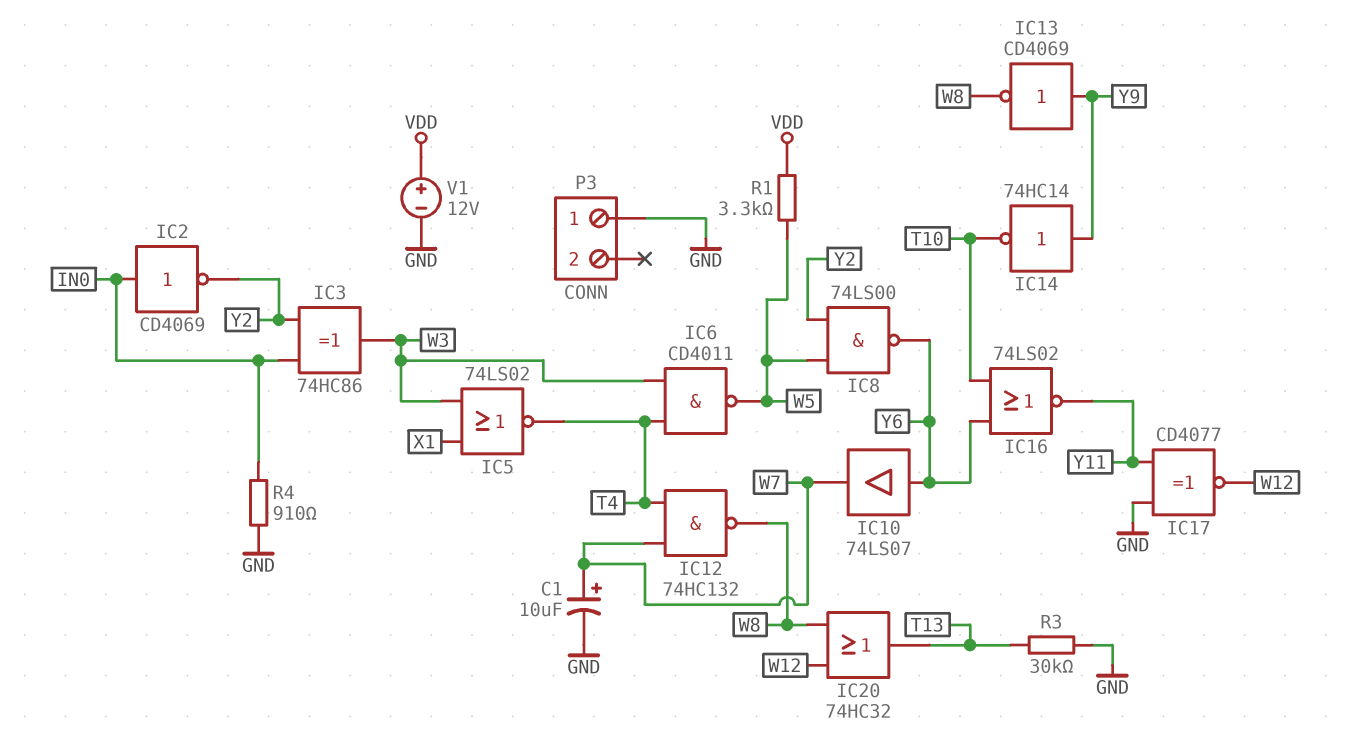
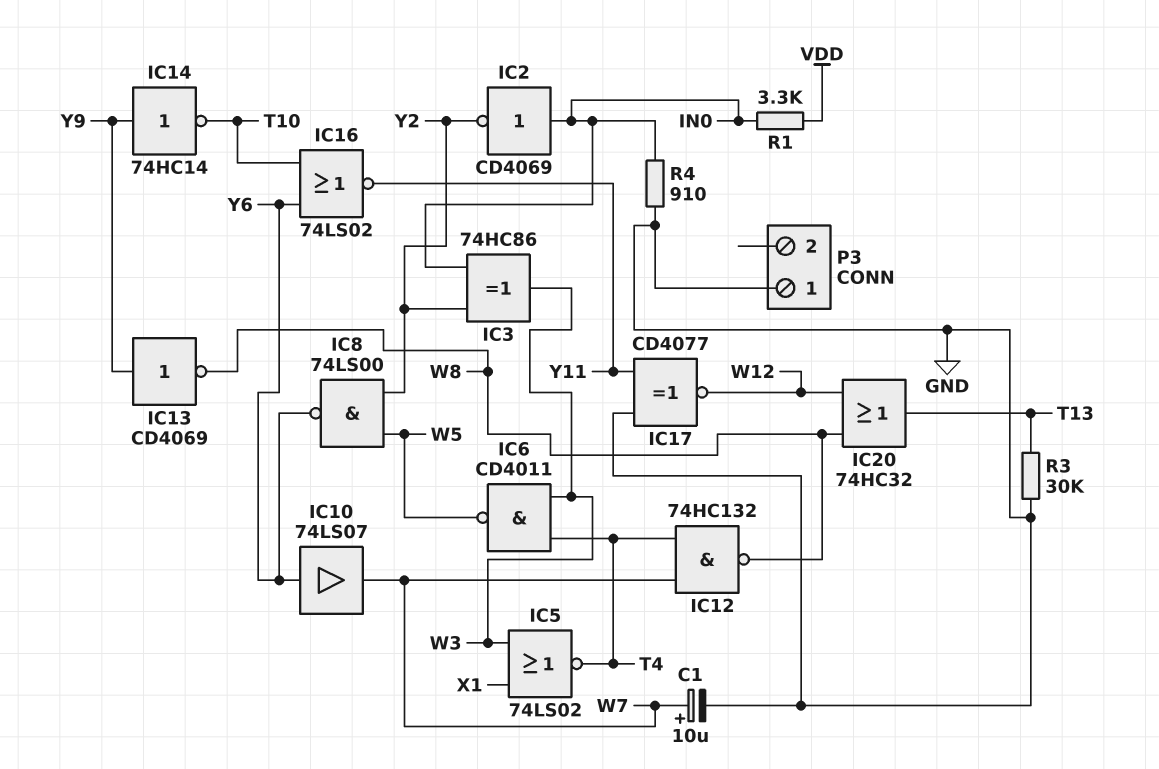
R1: 3.3k (VDD, W5) -> 3.3k (IN0, VDD)
V1: 12V (plus VDD, minus GND) -> none

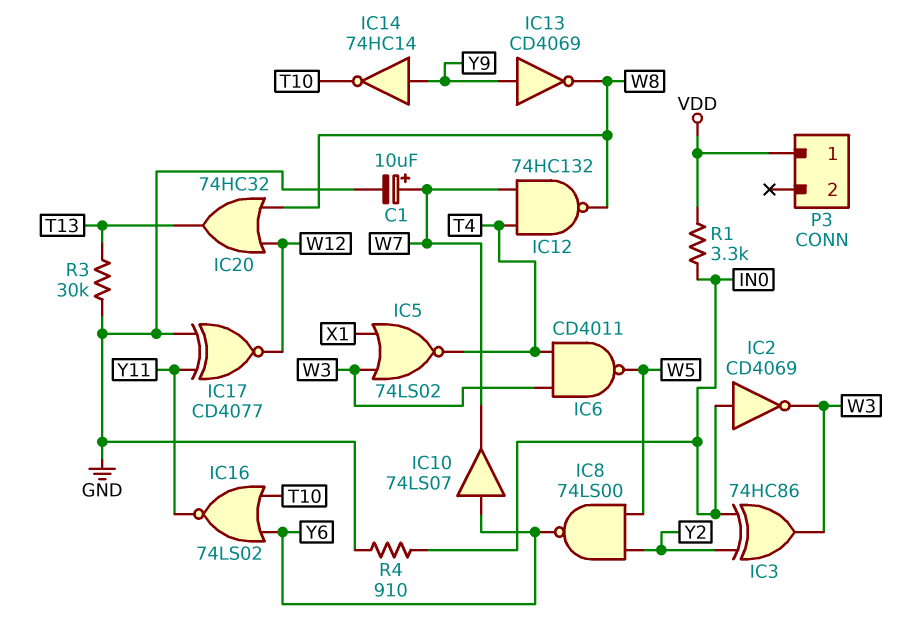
IC2: NOT CD4069 (in IN0, out Y2) -> NOT CD4069 (in IN0, out W3)
P3 pin 1: GND -> VDD

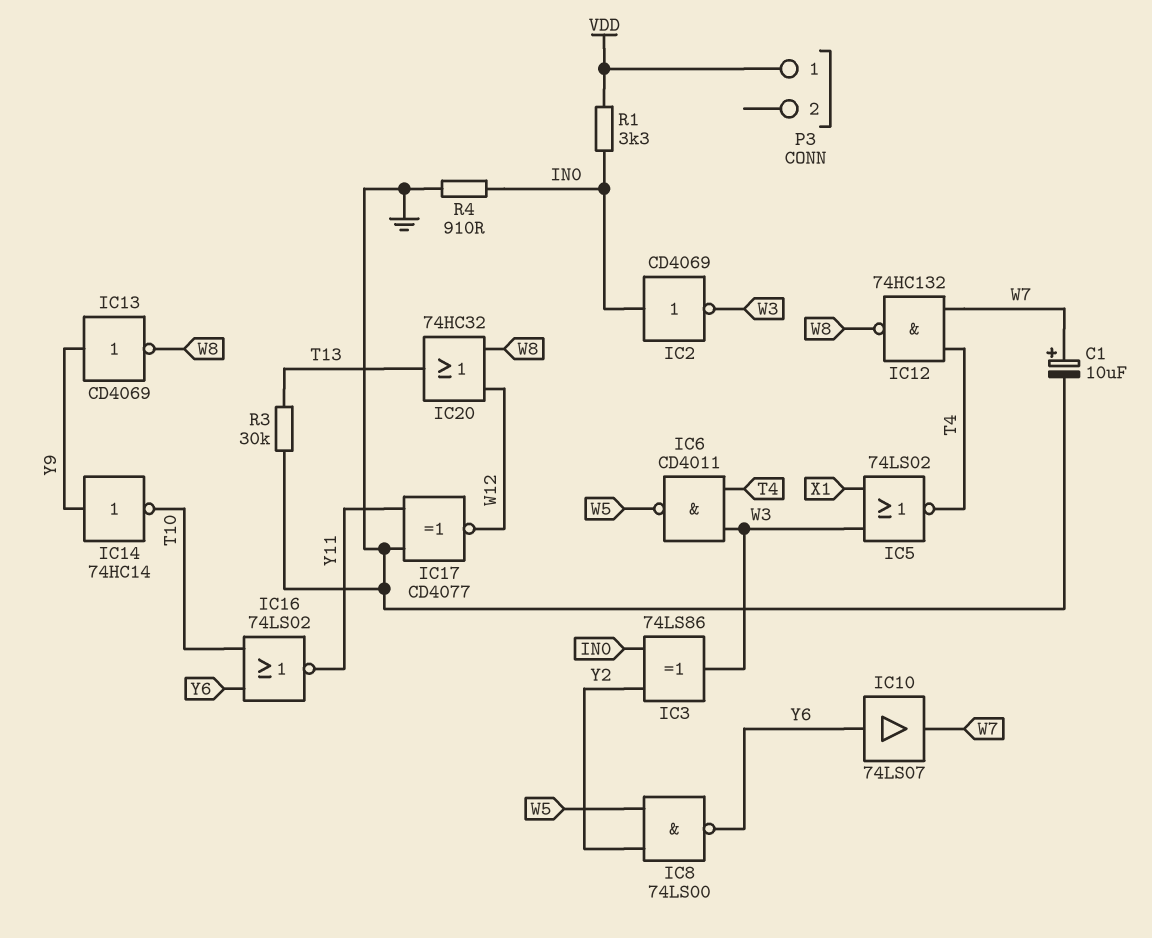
IC3: XOR 74HC86 (in IN0, in Y2, out W3) -> XOR 74LS86 (in IN0, in Y2, out W3)

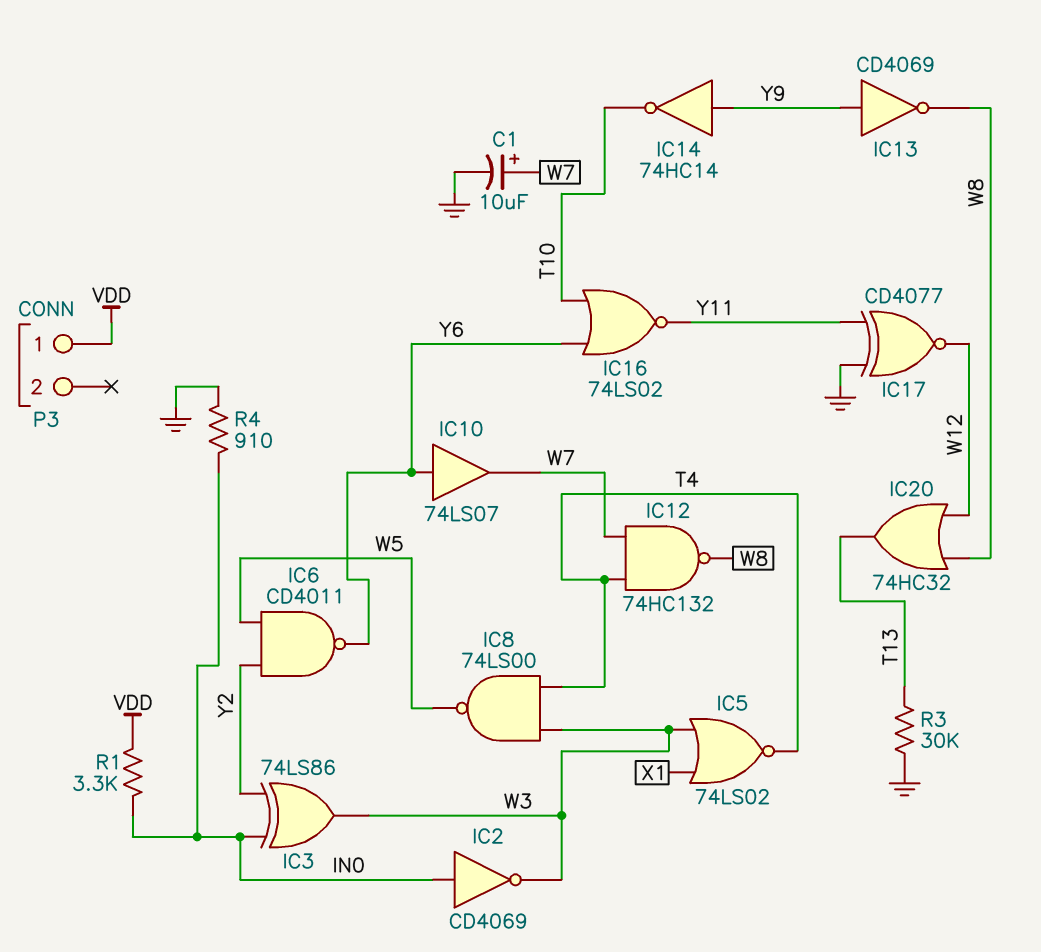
IC6: NAND CD4011 (in T4, in W3, out W5) -> NAND CD4011 (in W5, in Y2, out Y6)
IC8: NAND 74LS00 (in W5, in Y2, out Y6) -> NAND 74LS00 (in T4, in W3, out W5)

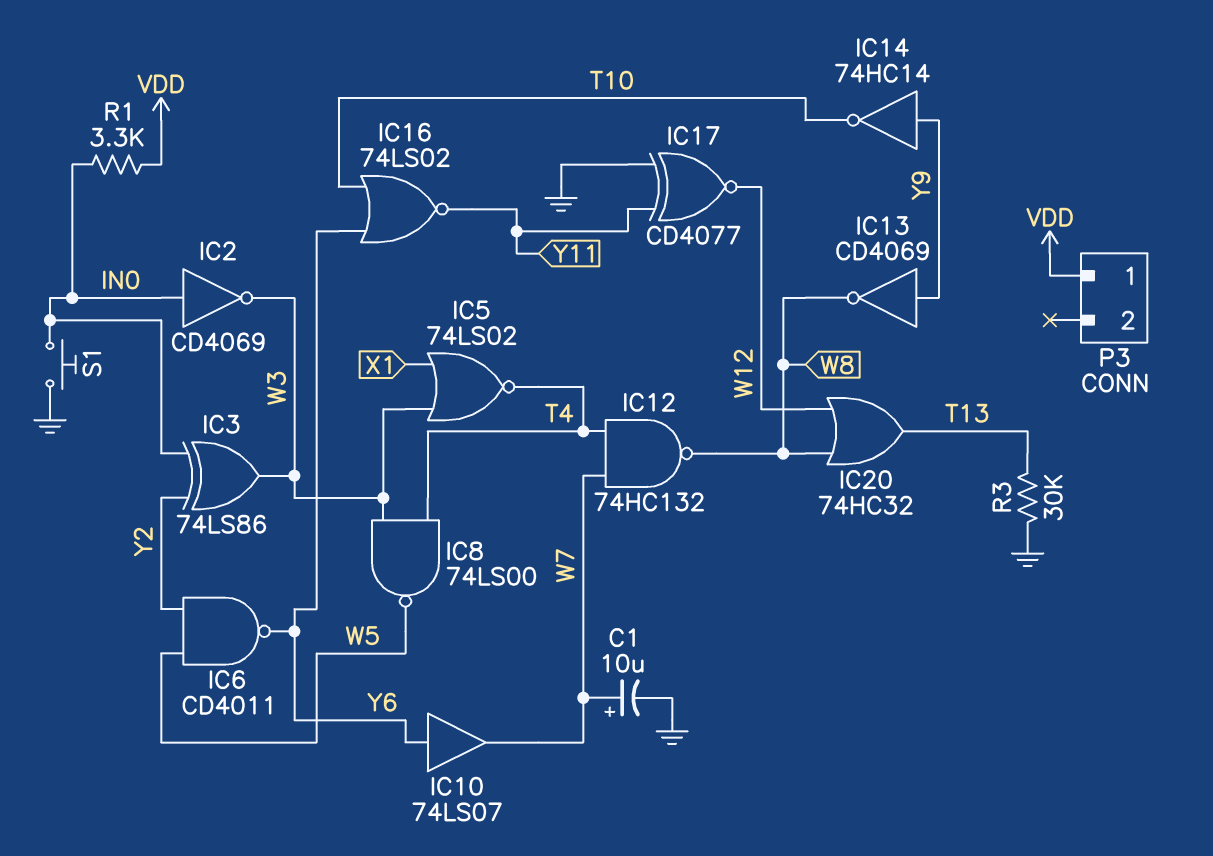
R4: 910 (GND, IN0) -> none
S1: none -> button (GND, IN0)

